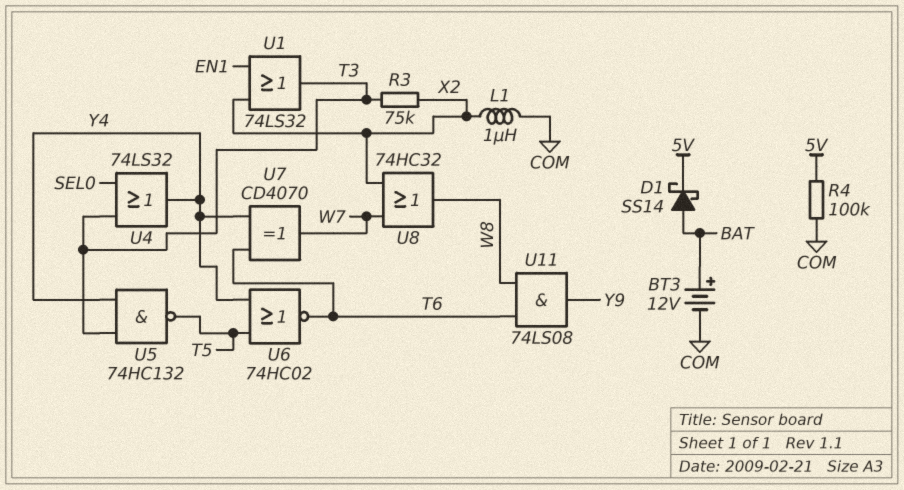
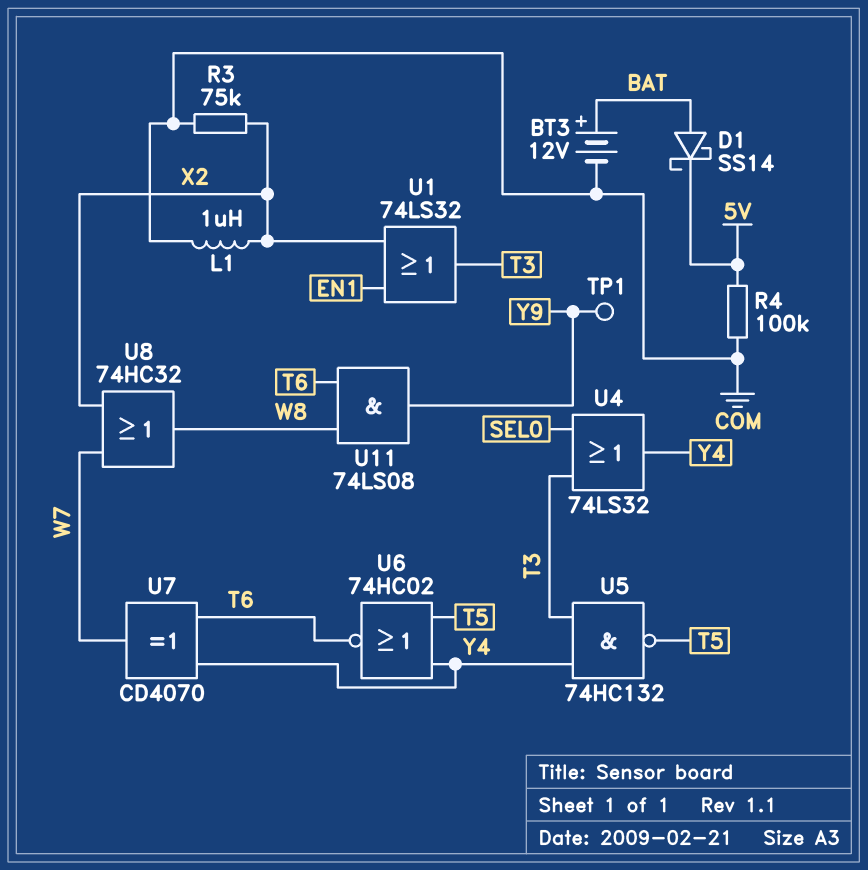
R3: 75k (T3, X2) -> 75k (COM, X2)
TP1: none -> test point (Y9)

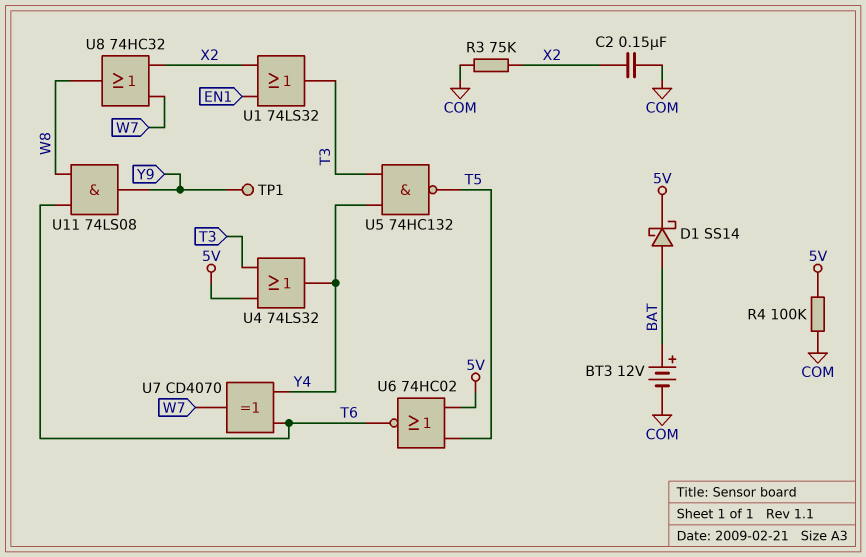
C2: none -> 150nF (COM, X2)
L1: 1uH (COM, X2) -> none
U4: OR 74LS32 (in SEL0, in T3, out Y4) -> OR 74LS32 (in 5V, in T3, out Y4)
U6: NOR 74HC02 (in T5, in Y4, out T6) -> NOR 74HC02 (in 5V, in T5, out T6)

